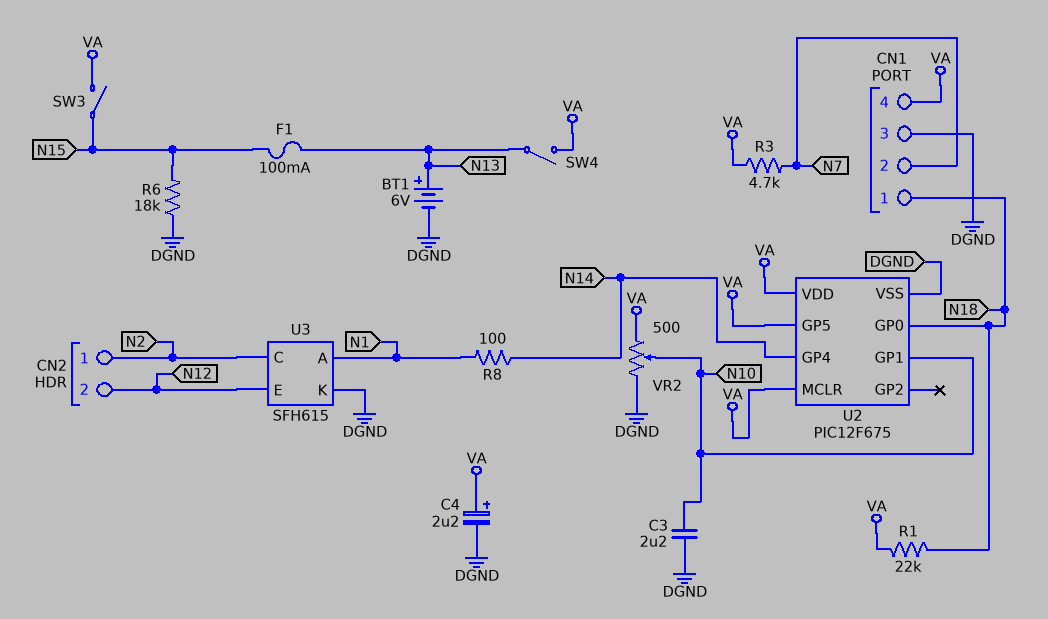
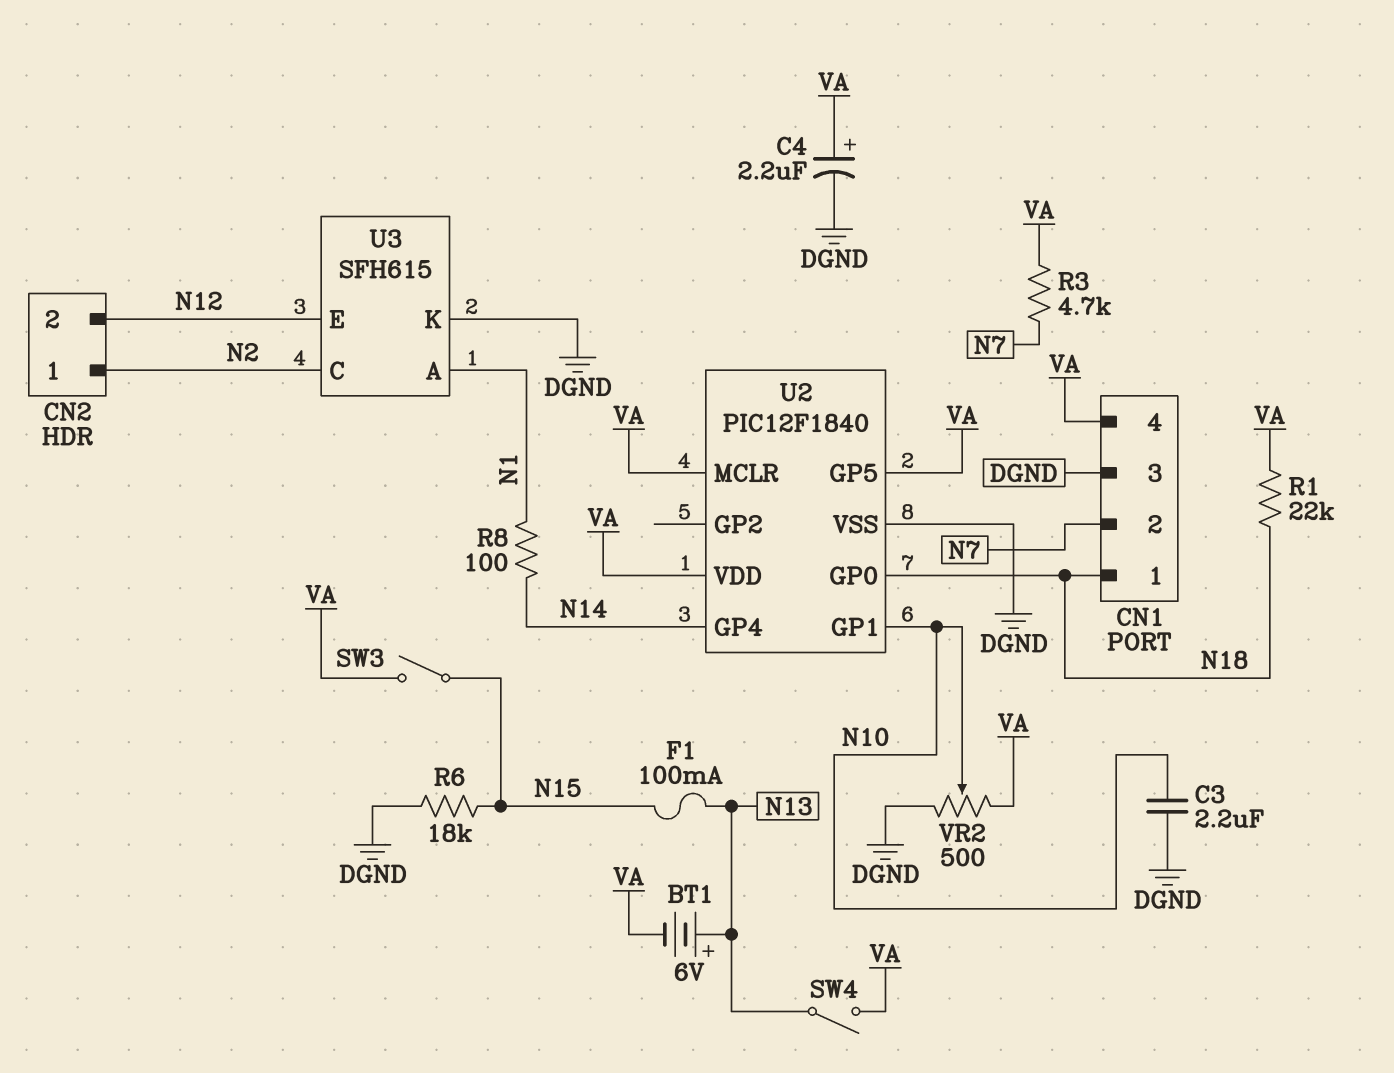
BT1: 6V (plus N13, minus DGND) -> 6V (plus N13, minus VA)
U2: PIC12F675 -> PIC12F1840

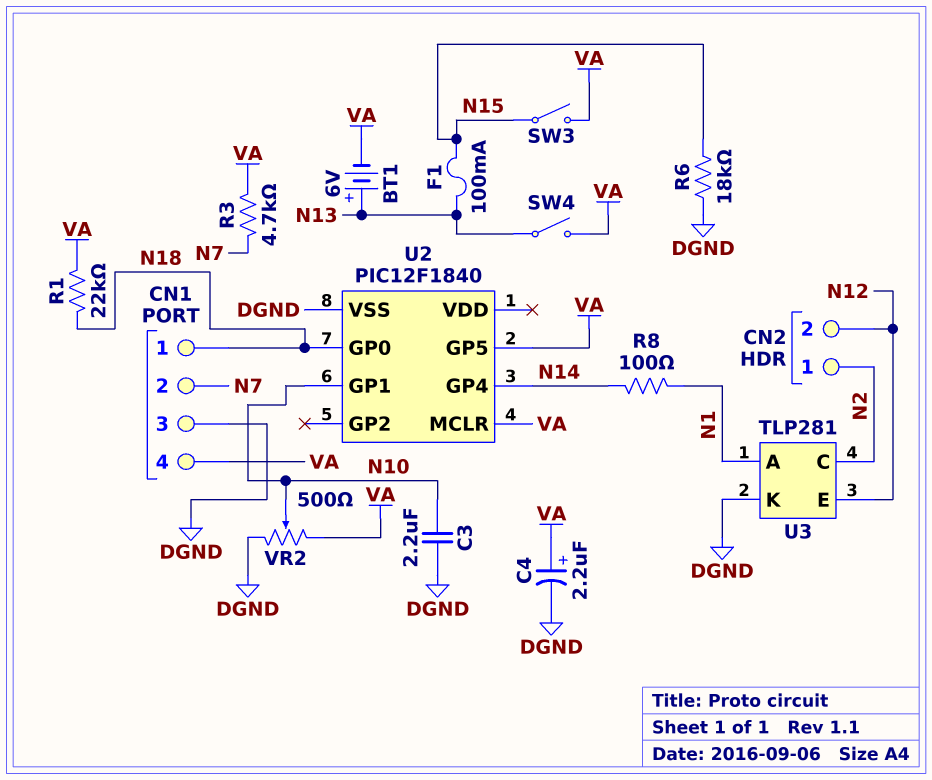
U2 pin VDD: VA -> none
U3: SFH615 -> TLP281

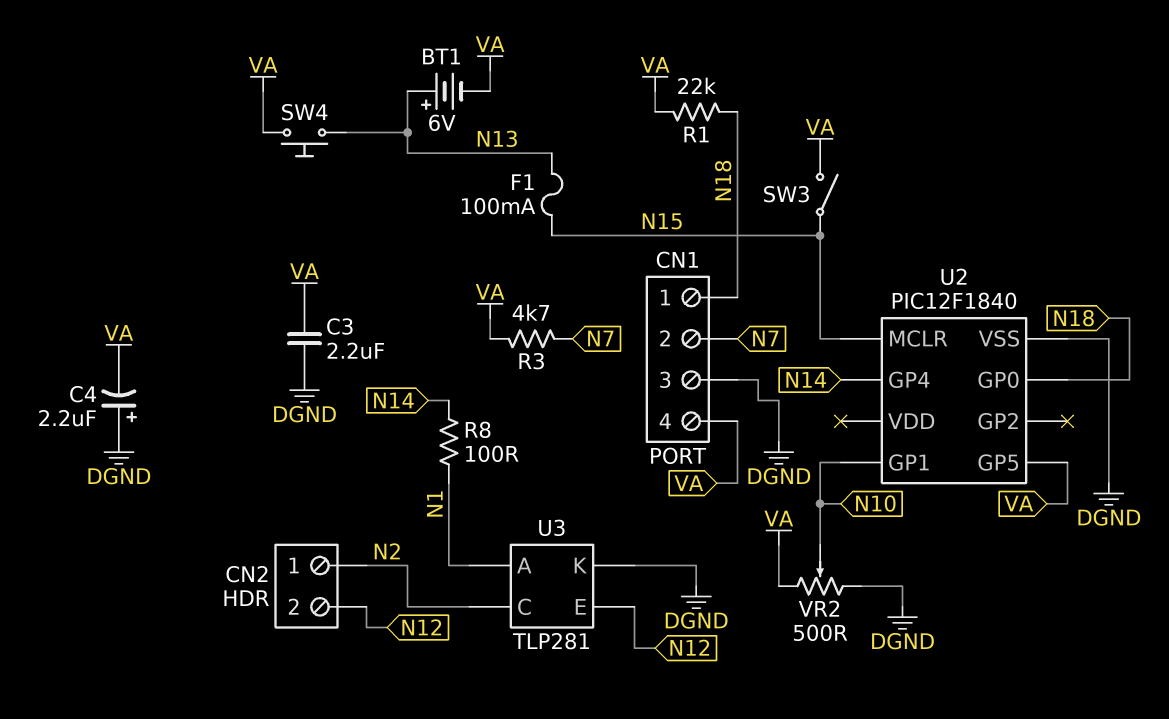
C3: 2.2uF (DGND, N10) -> 2.2uF (DGND, VA)
C4: 2.2uF (plus VA, minus DGND) -> 2.2uF (plus DGND, minus VA)
R6: 18k (DGND, N15) -> none
SW4: switch (N13, VA) -> button (N13, VA)
U2 pin MCLR: VA -> N15

